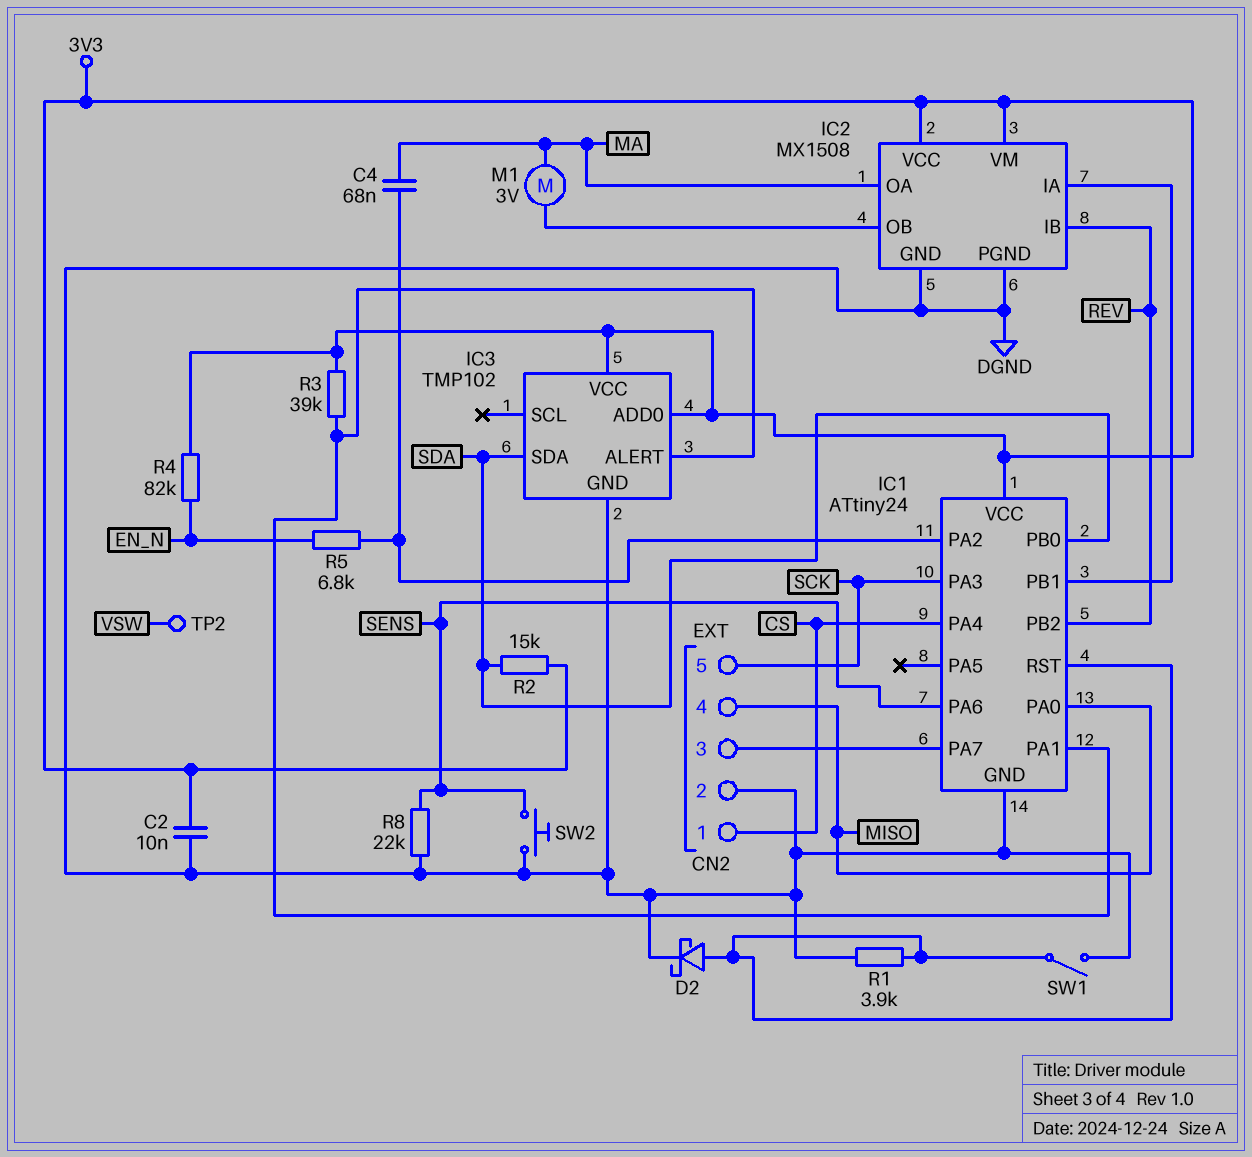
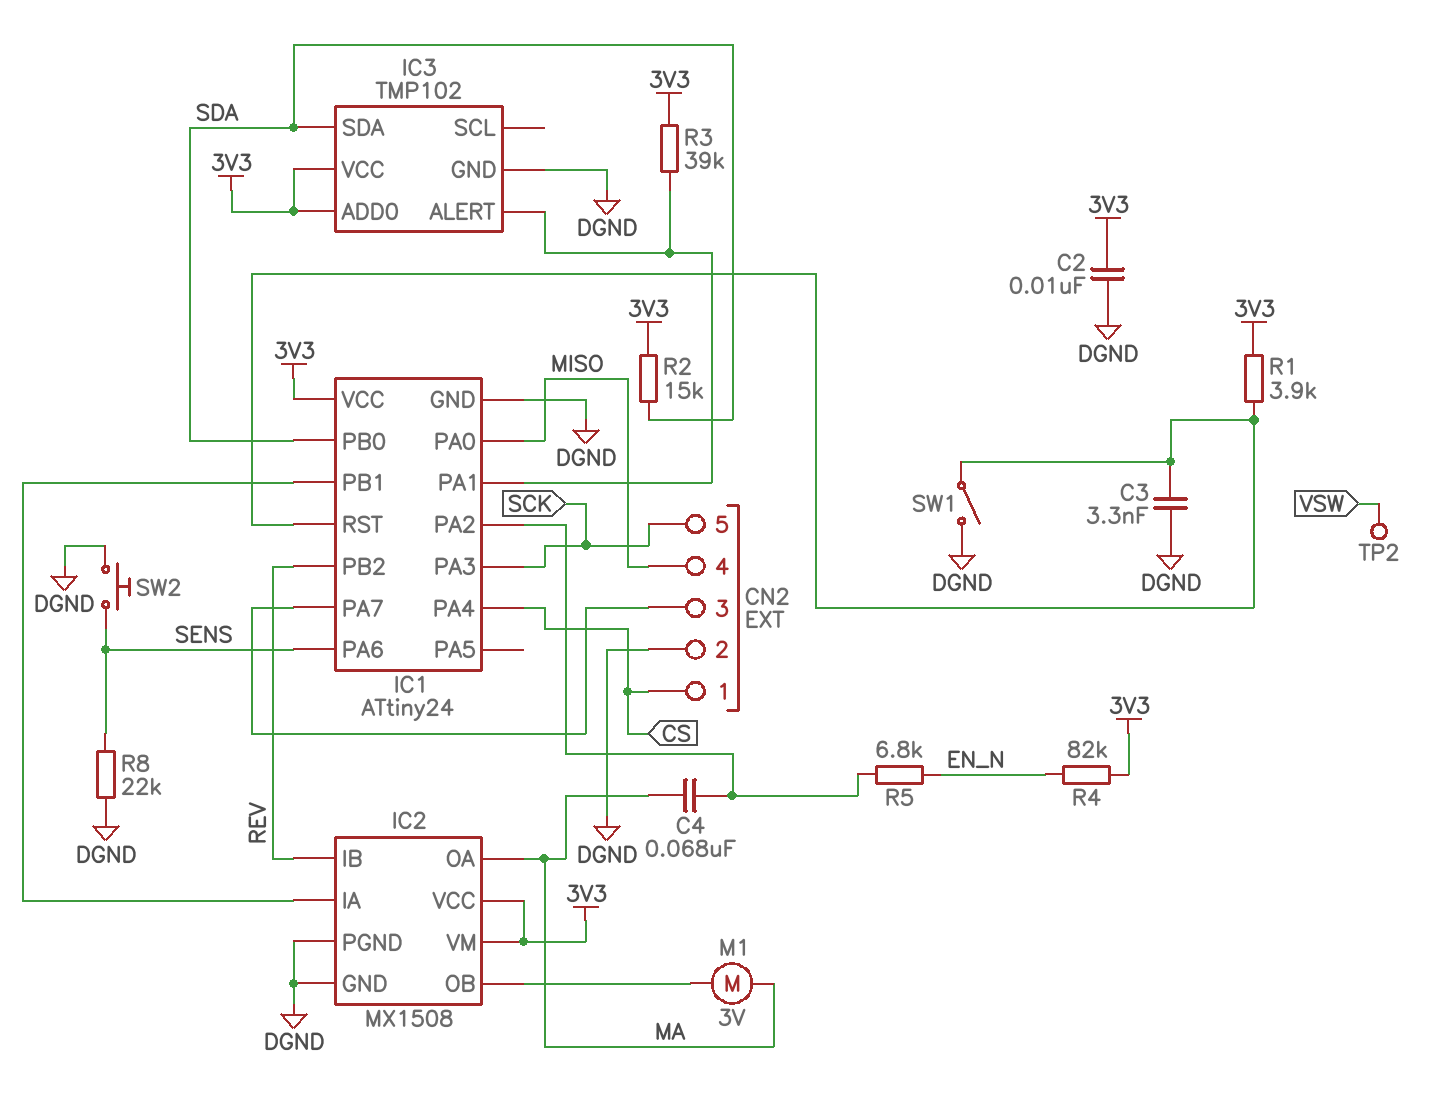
C3: none -> 3.3nF (DGND, IC1/RST)
D2: schottky (A IC1/RST, K DGND) -> none
R1: 3.9k (DGND, IC1/RST) -> 3.9k (3V3, IC1/RST)

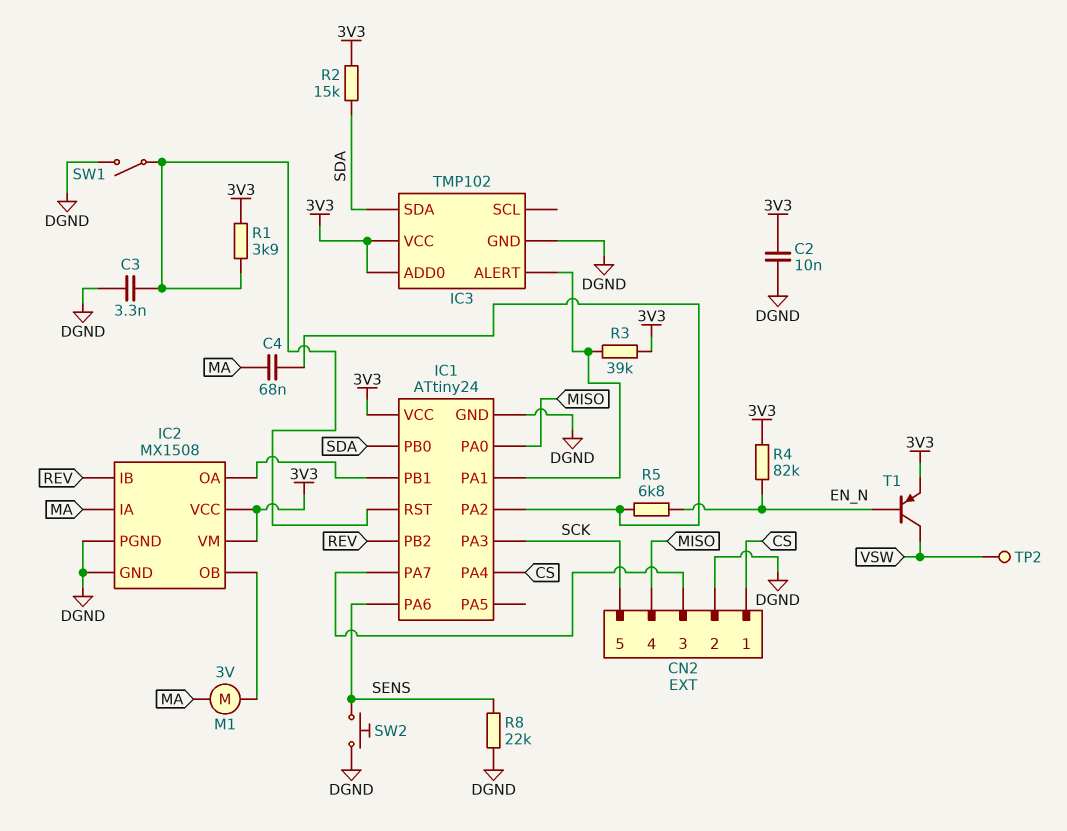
IC2 pin IA: IC1/PB1 -> MA
IC2 pin OA: MA -> IC1/PB1
T1: none -> PNP (B EN_N, C VSW, E 3V3)

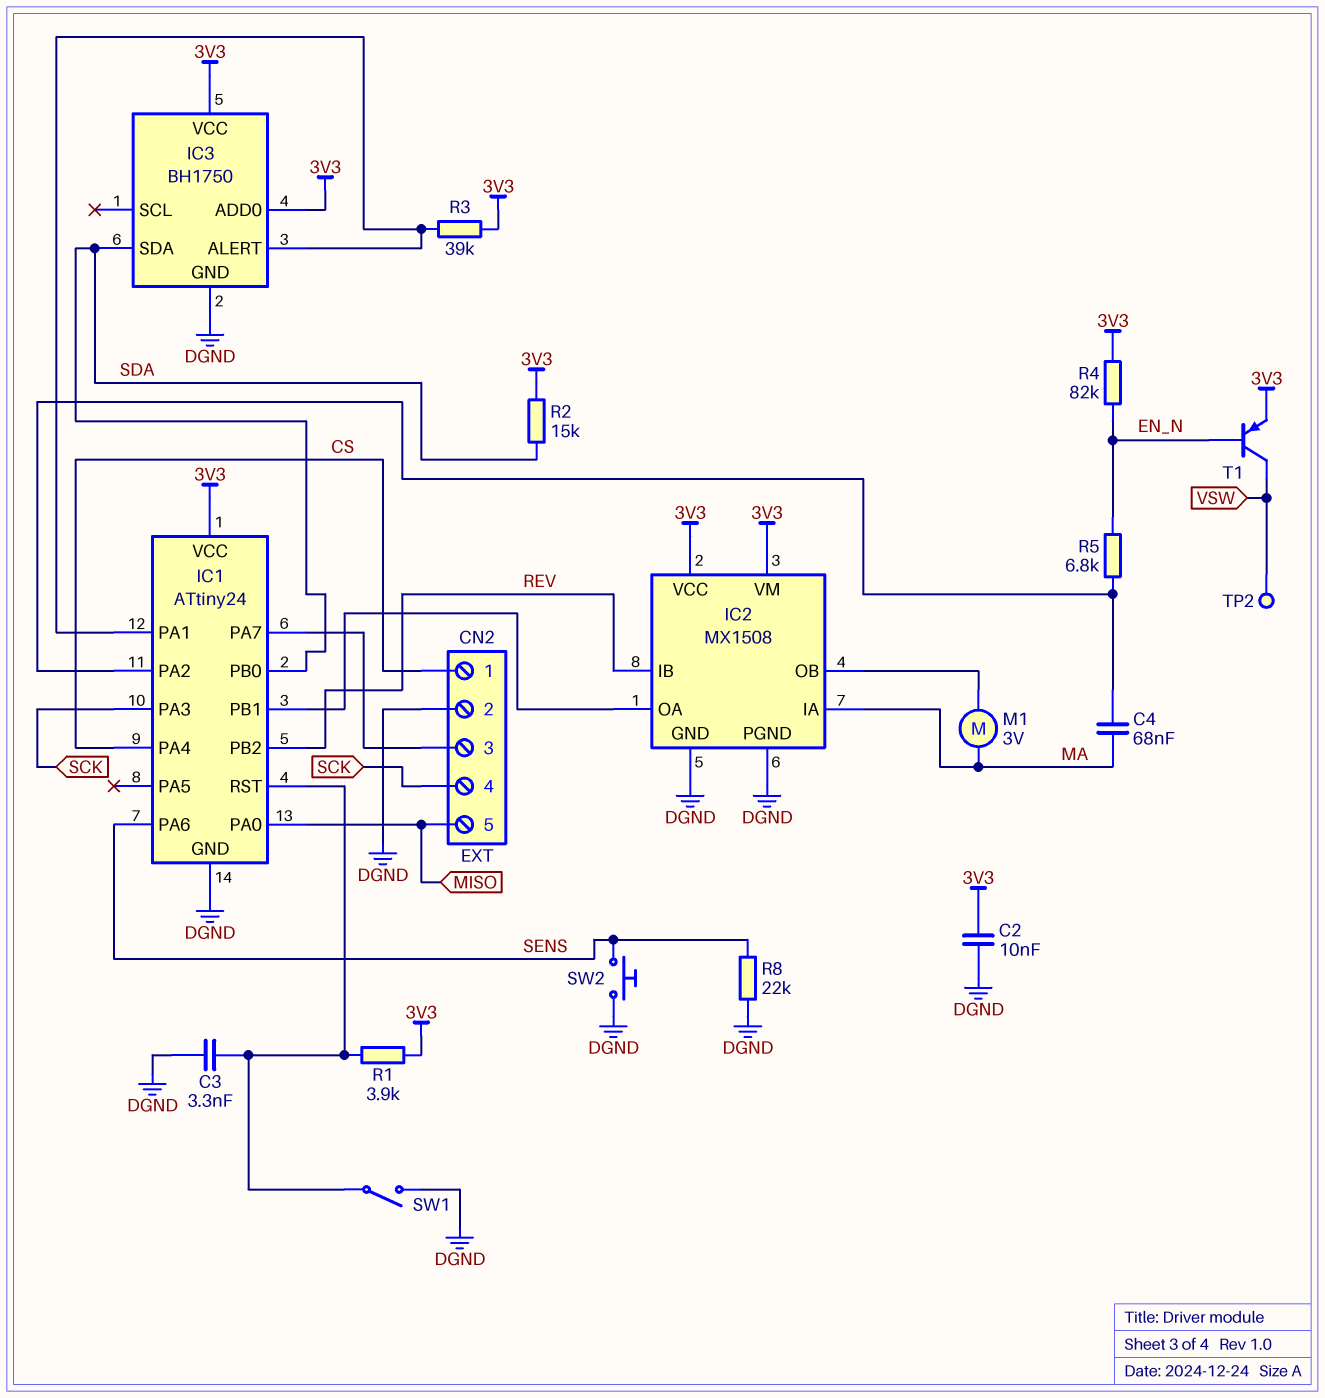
CN2 pin 4: MISO -> SCK
CN2 pin 5: SCK -> MISO
IC3: TMP102 -> BH1750

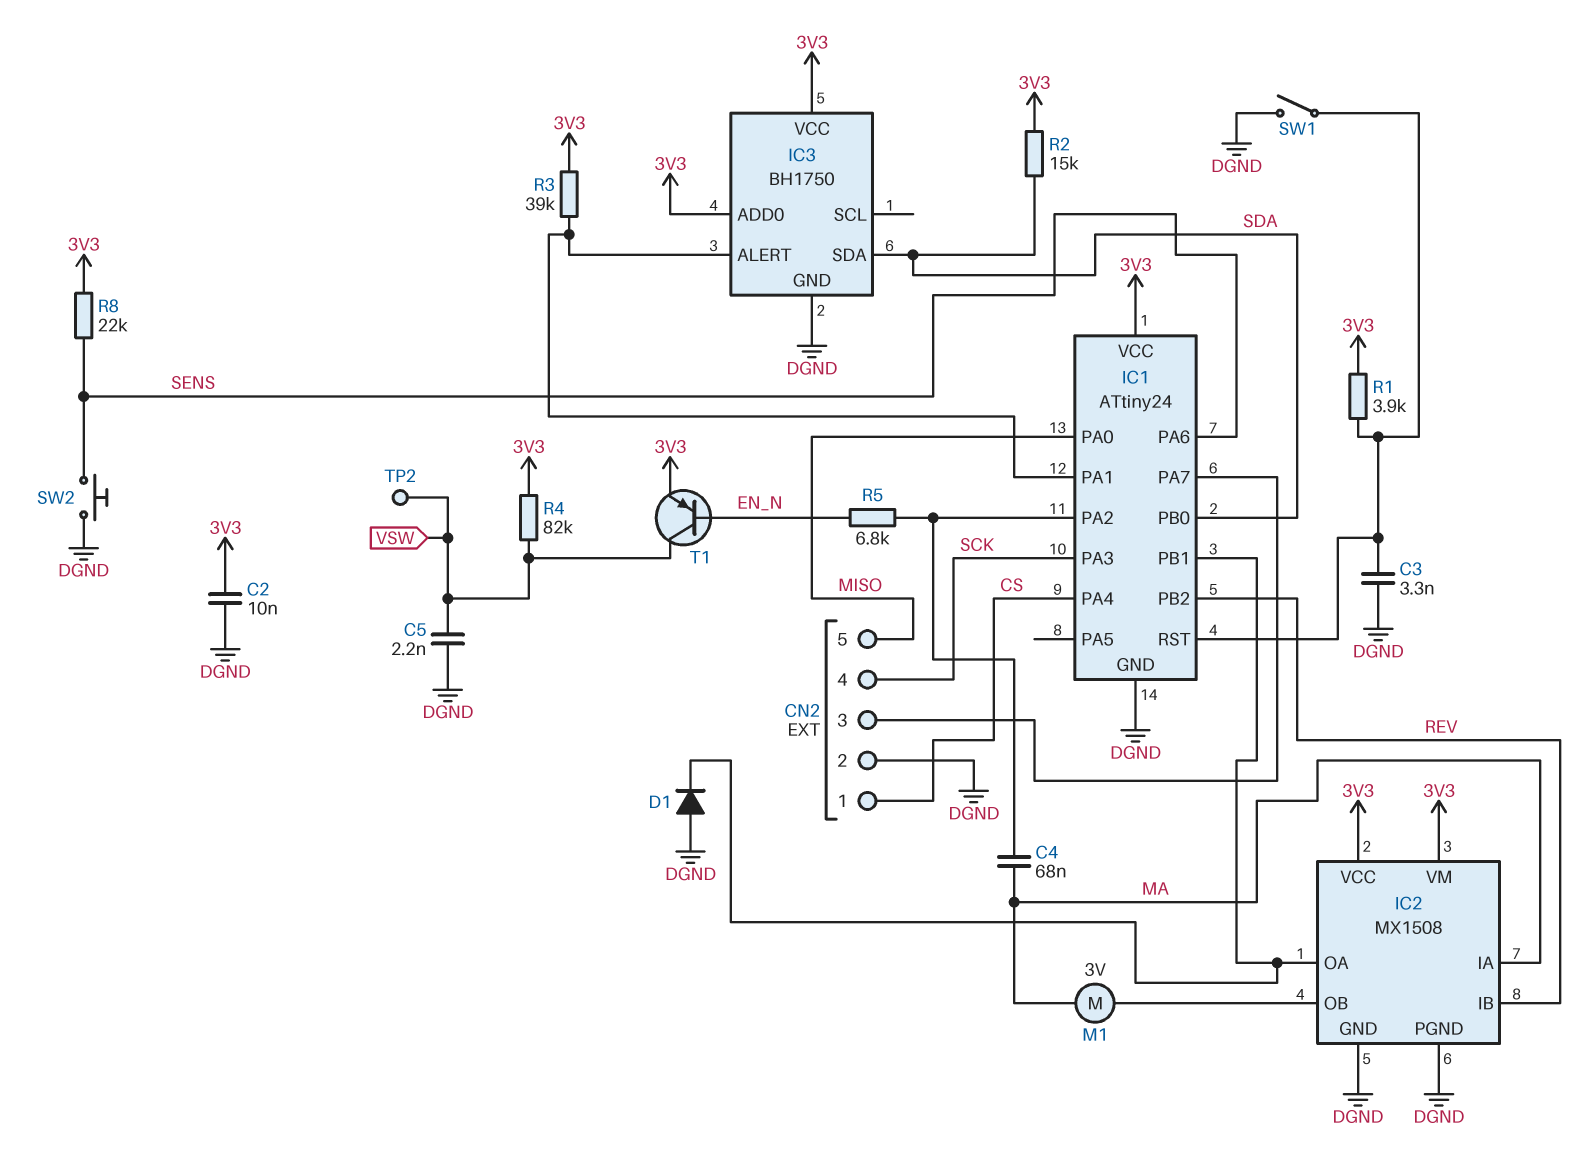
C5: none -> 2.2nF (DGND, VSW)
D1: none -> diode (A DGND, K IC1/PB1)
R4: 82k (3V3, EN_N) -> 82k (3V3, VSW)
R8: 22k (DGND, SENS) -> 22k (3V3, SENS)

